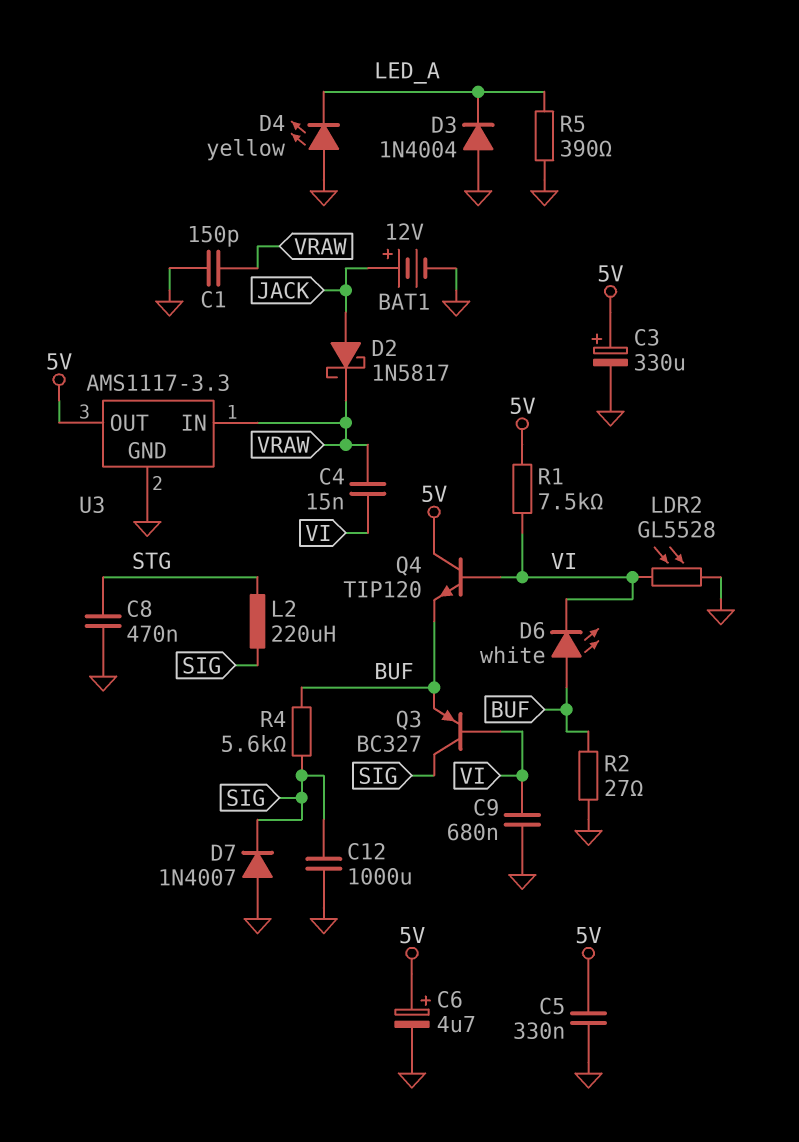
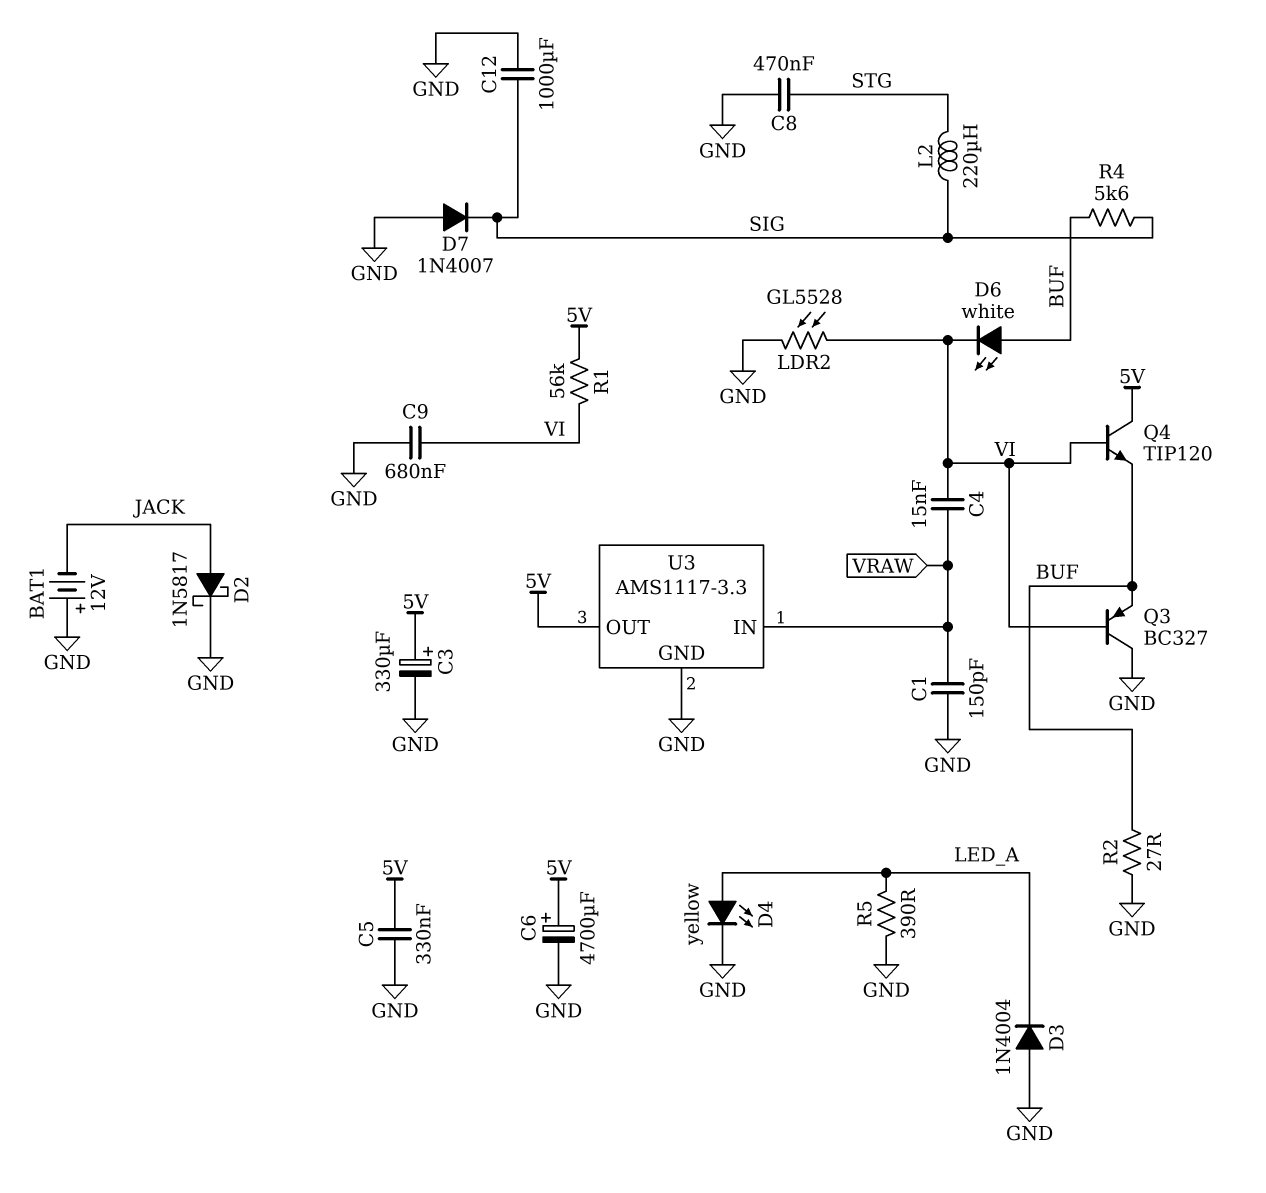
BAT1: 12V (plus JACK, minus GND) -> 12V (plus GND, minus JACK)
C6: 4.7uF (plus 5V, minus GND) -> 4700uF (plus 5V, minus GND)
D2: schottky 1N5817 (A JACK, K VRAW) -> schottky 1N5817 (A JACK, K GND)
D4: LED yellow (A GND, K LED_A) -> LED yellow (A LED_A, K GND)
Q3: PNP BC327 (B VI, C SIG, E BUF) -> PNP BC327 (B VI, C GND, E BUF)
R1: 7.5k (5V, VI) -> 56k (5V, VI)

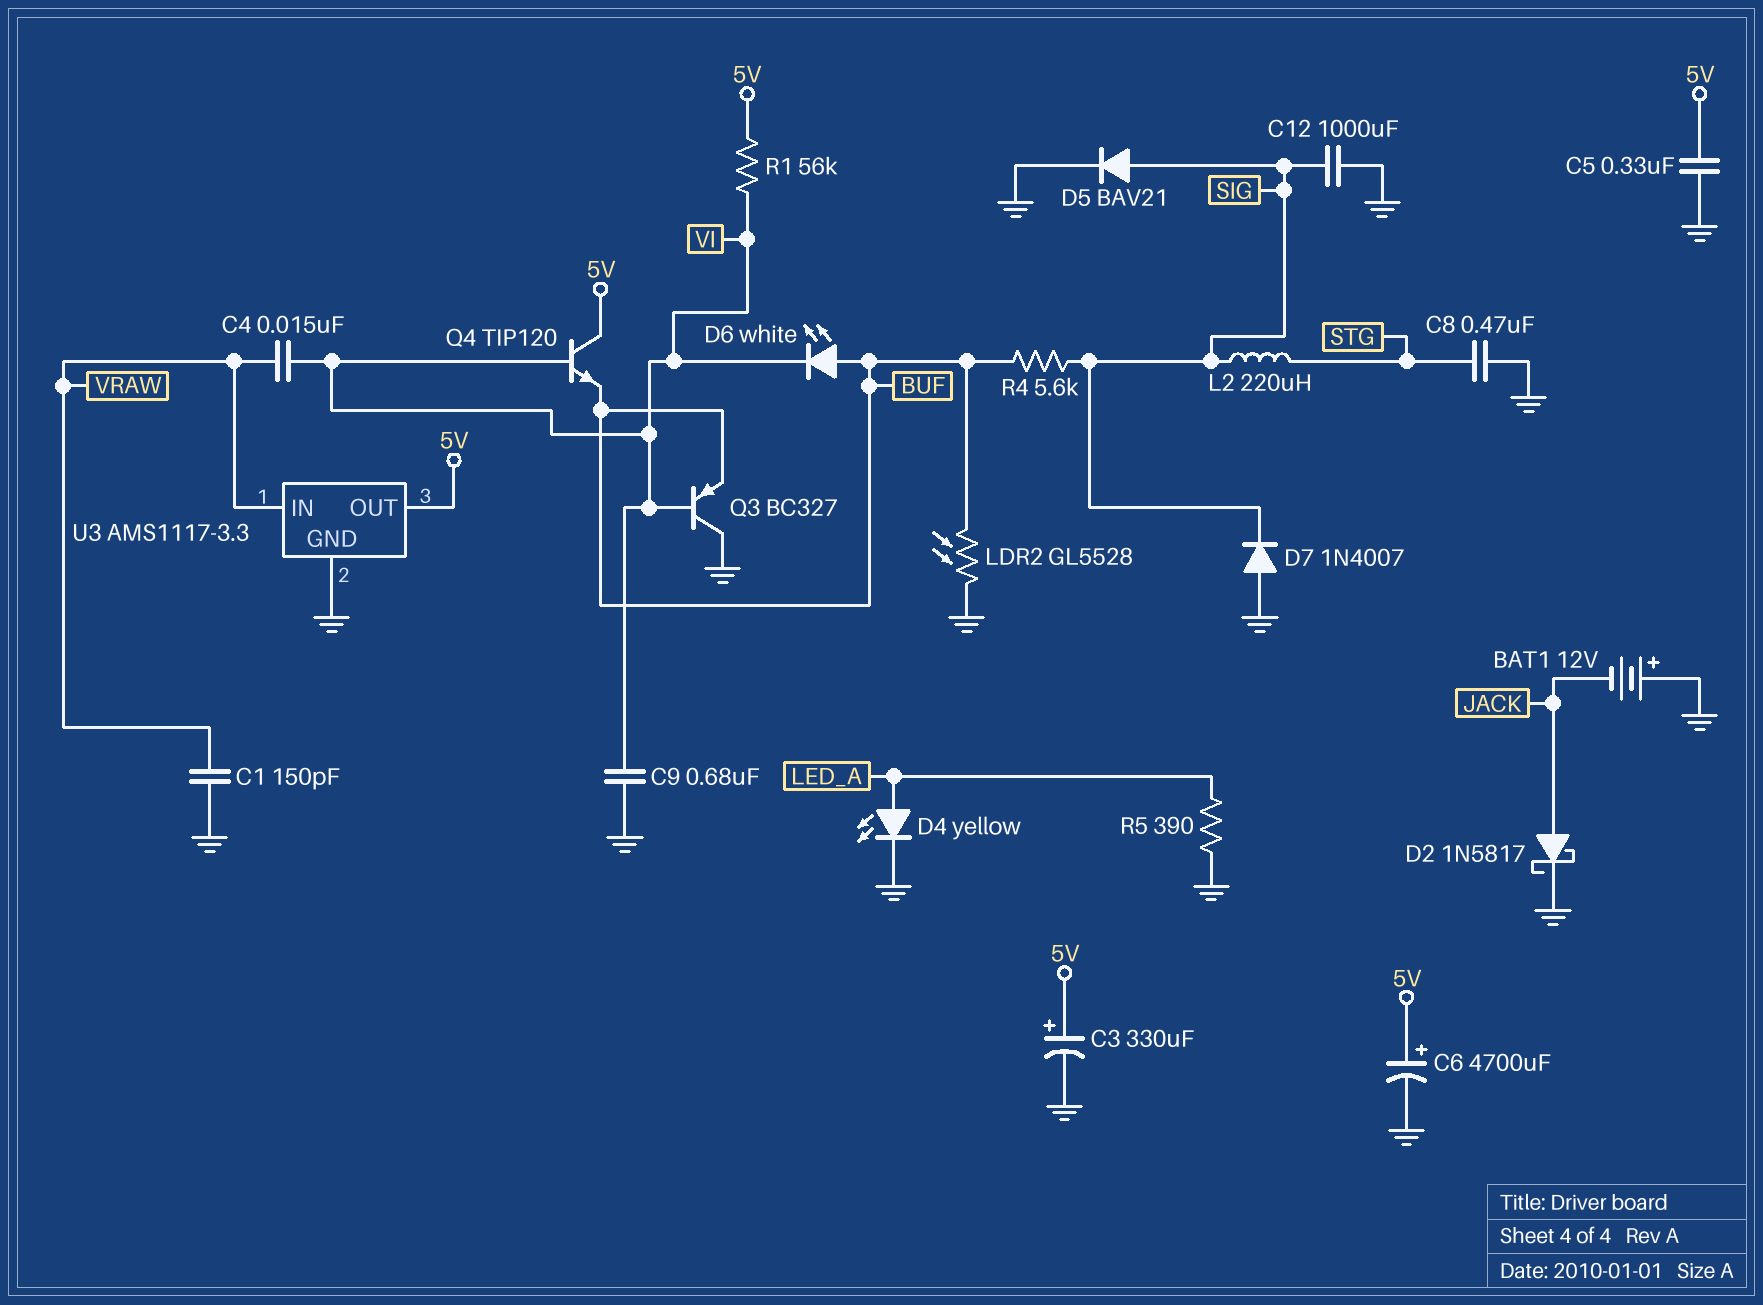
D3: diode 1N4004 (A GND, K LED_A) -> none
D5: none -> diode BAV21 (A SIG, K GND)
LDR2: GL5528 (GND, VI) -> GL5528 (BUF, GND)
R2: 27 (BUF, GND) -> none

